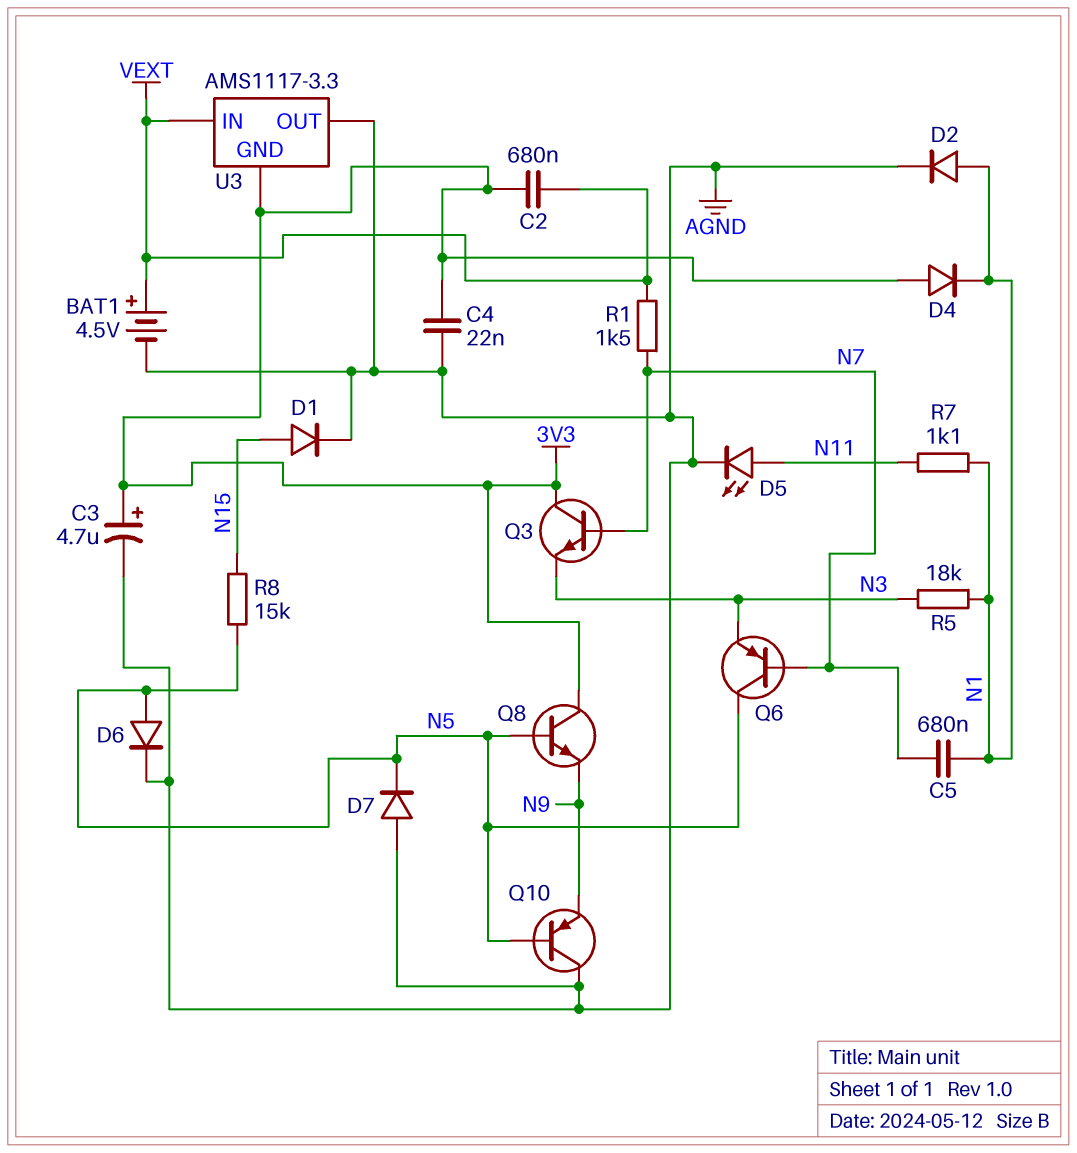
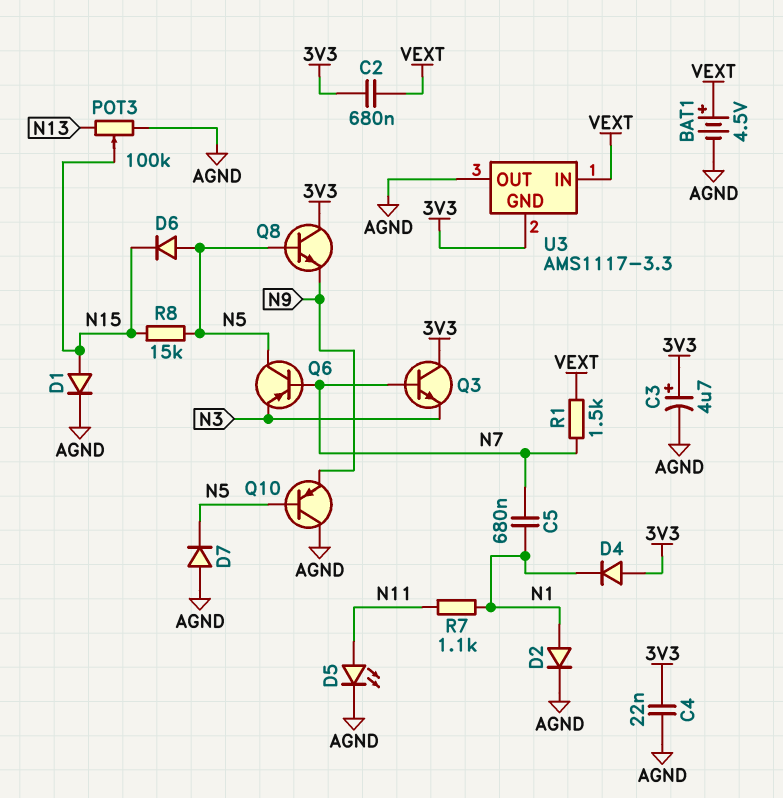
D6: diode (A N5, K AGND) -> diode (A N5, K N15)
POT3: none -> 100k (AGND, N13, wiper N15)
R5: 18k (N1, N3) -> none

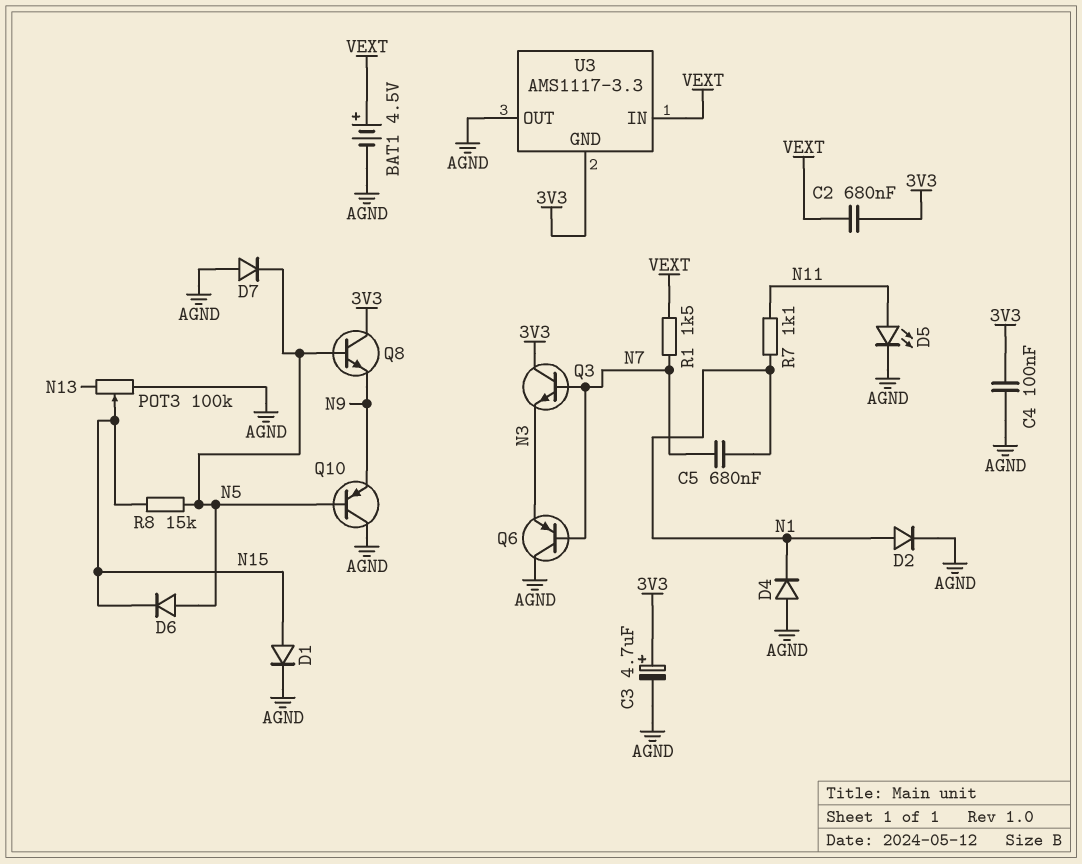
C4: 22nF (3V3, AGND) -> 100nF (3V3, AGND)
D4: diode (A 3V3, K N1) -> diode (A AGND, K N1)
Q6: PNP (B N7, C N5, E N3) -> PNP (B N7, C AGND, E N3)

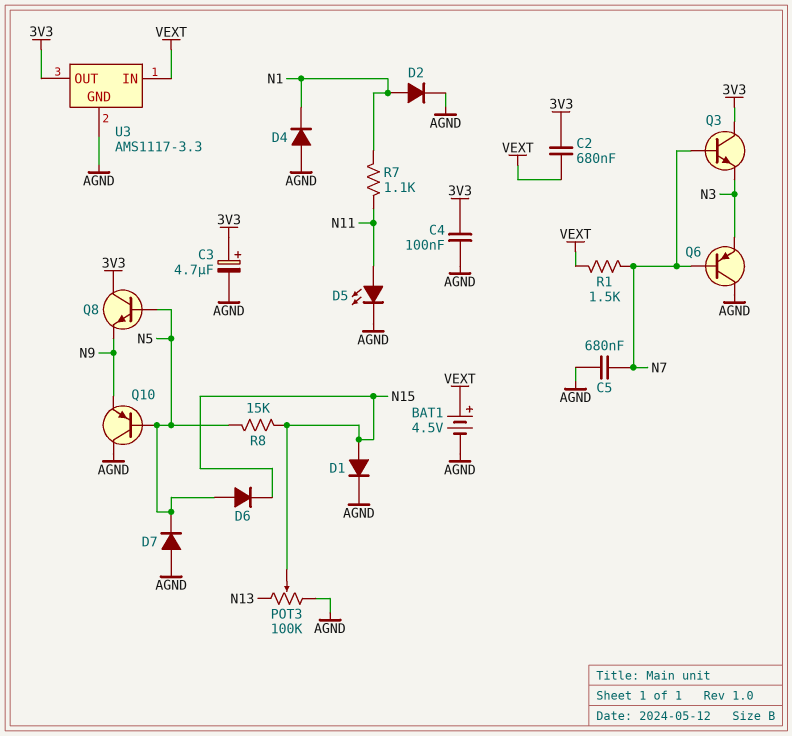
C5: 680nF (N1, N7) -> 680nF (AGND, N7)
U3 pin GND: 3V3 -> AGND
U3 pin OUT: AGND -> 3V3

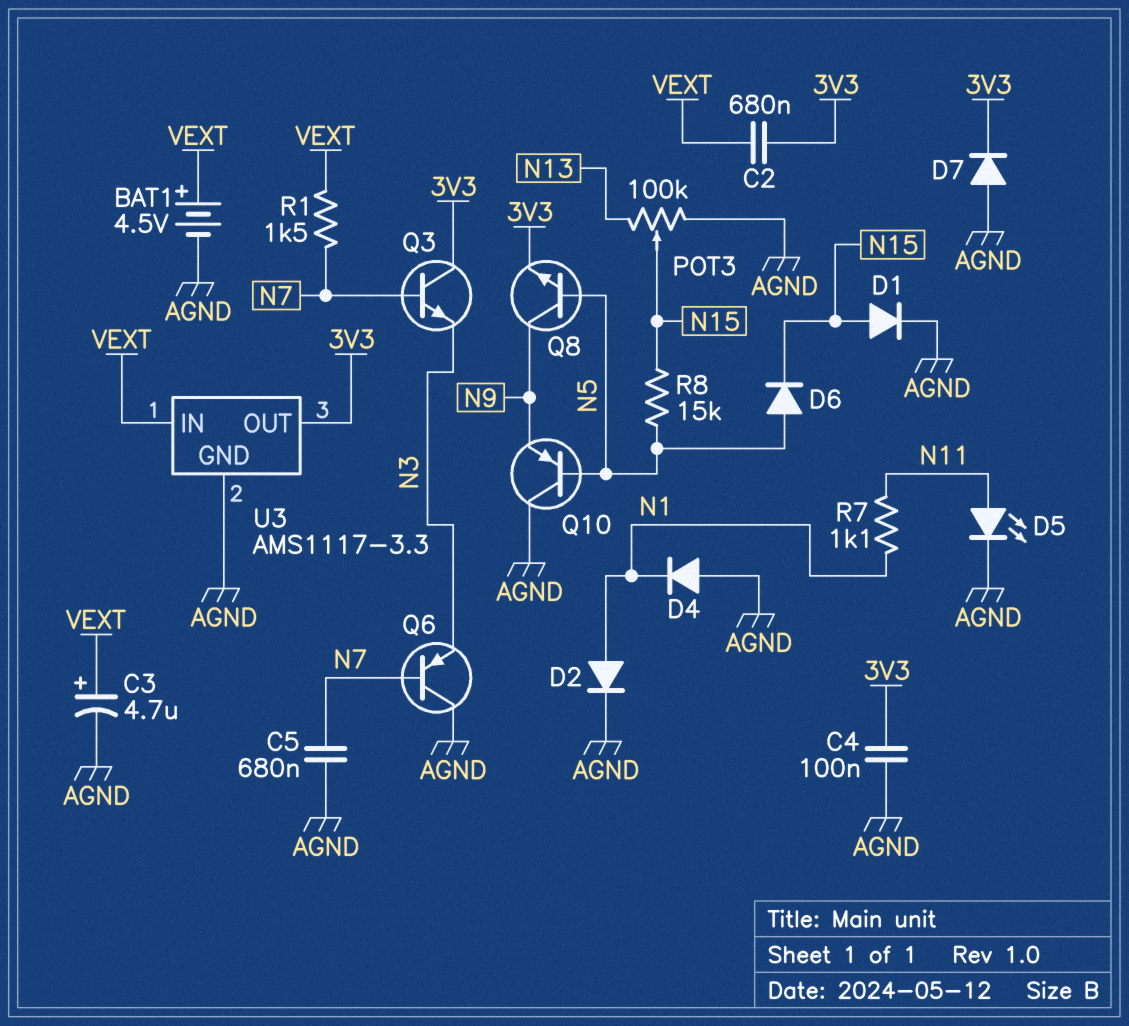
C3: 4.7uF (plus 3V3, minus AGND) -> 4.7uF (plus VEXT, minus AGND)
D7: diode (A AGND, K N5) -> diode (A AGND, K 3V3)
Q8: NPN (B N5, C 3V3, E N9) -> NPN (B N5, C N9, E 3V3)

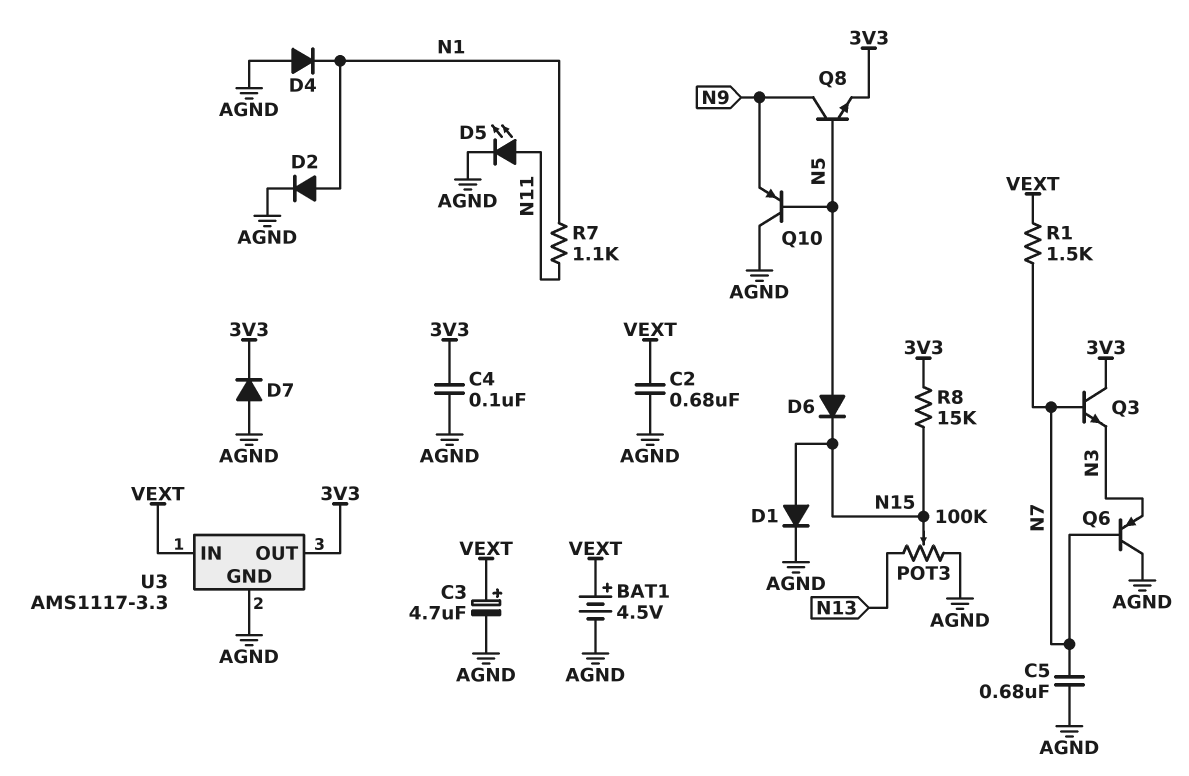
C2: 680nF (3V3, VEXT) -> 680nF (AGND, VEXT)
R8: 15k (N5, N15) -> 15k (3V3, N15)

